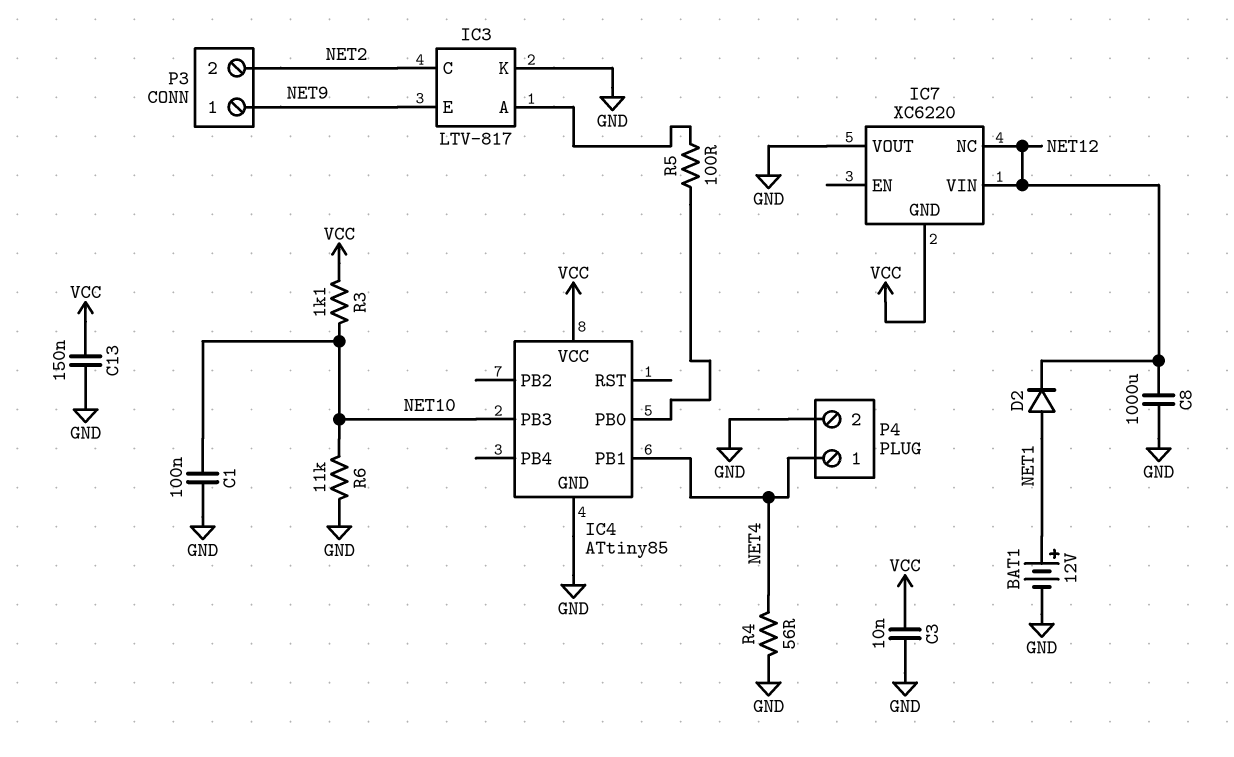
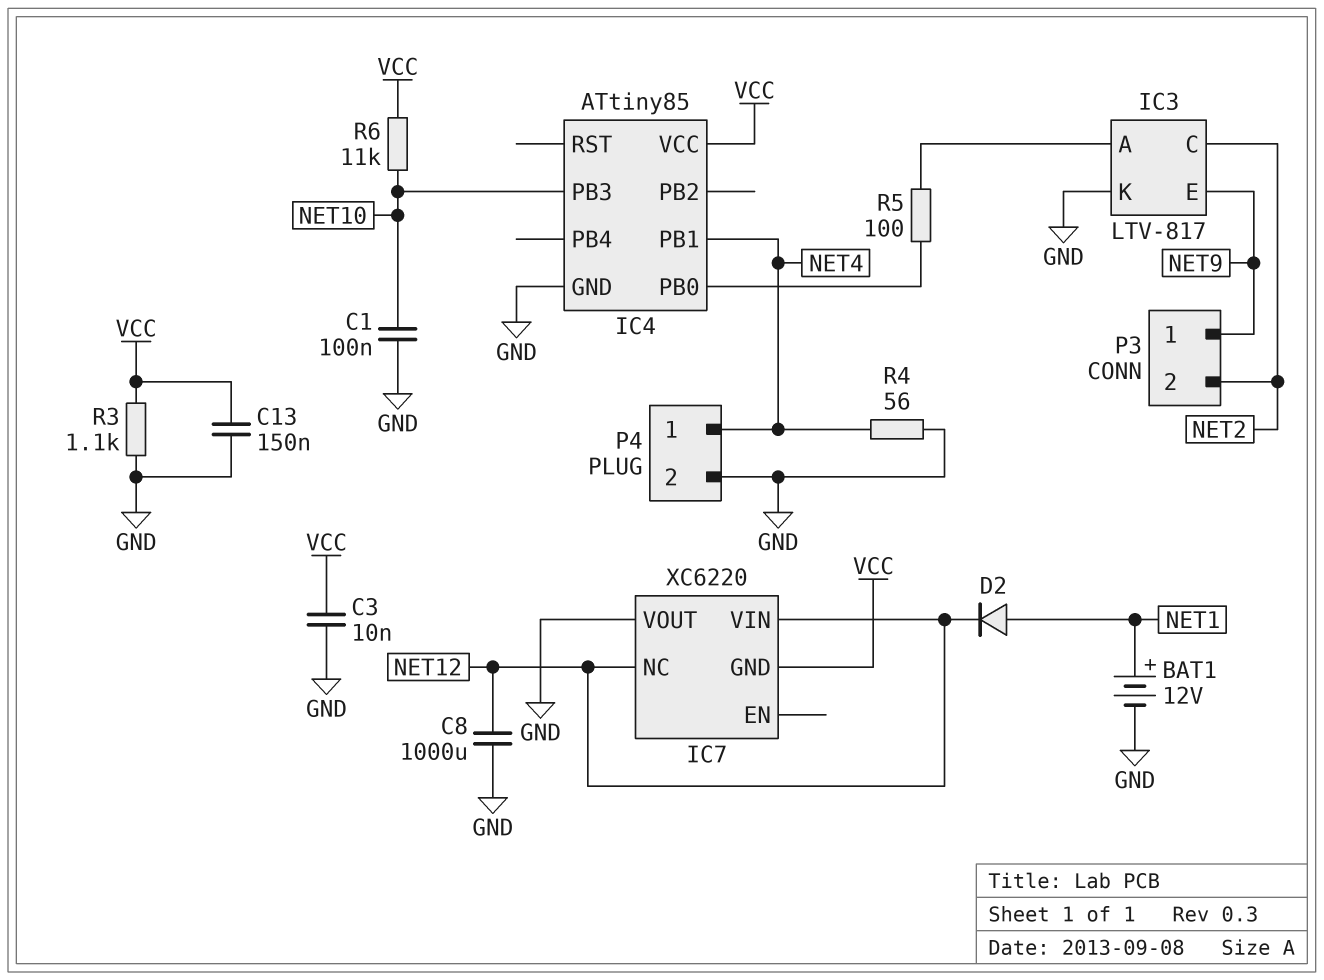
R3: 1.1k (NET10, VCC) -> 1.1k (GND, VCC)
R6: 11k (GND, NET10) -> 11k (NET10, VCC)

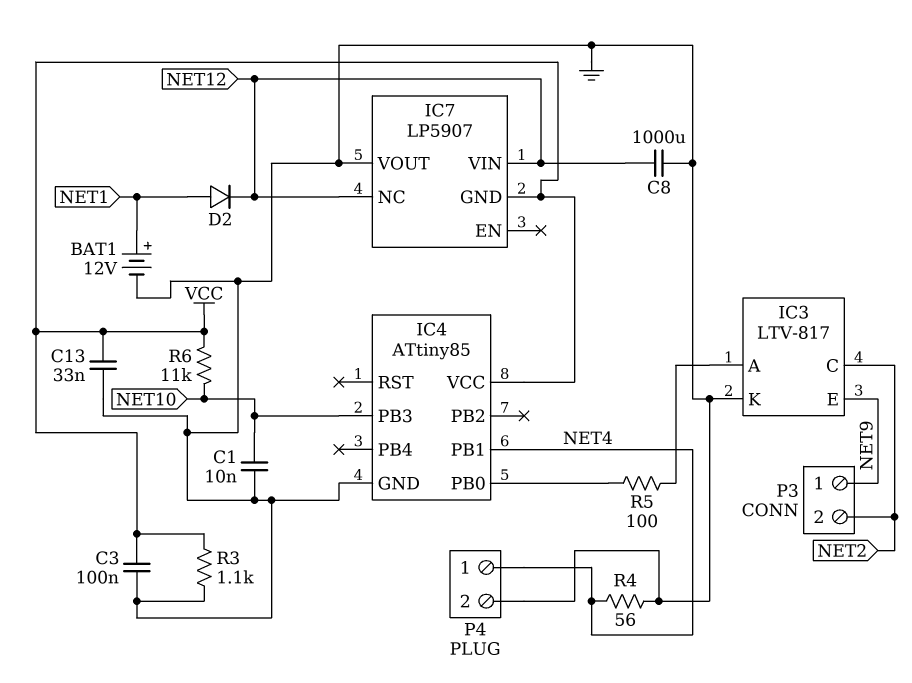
C1: 100nF (GND, NET10) -> 10nF (GND, NET10)
C3: 10nF (GND, VCC) -> 100nF (GND, VCC)
C13: 150nF (GND, VCC) -> 33nF (GND, VCC)
IC7: XC6220 -> LP5907

